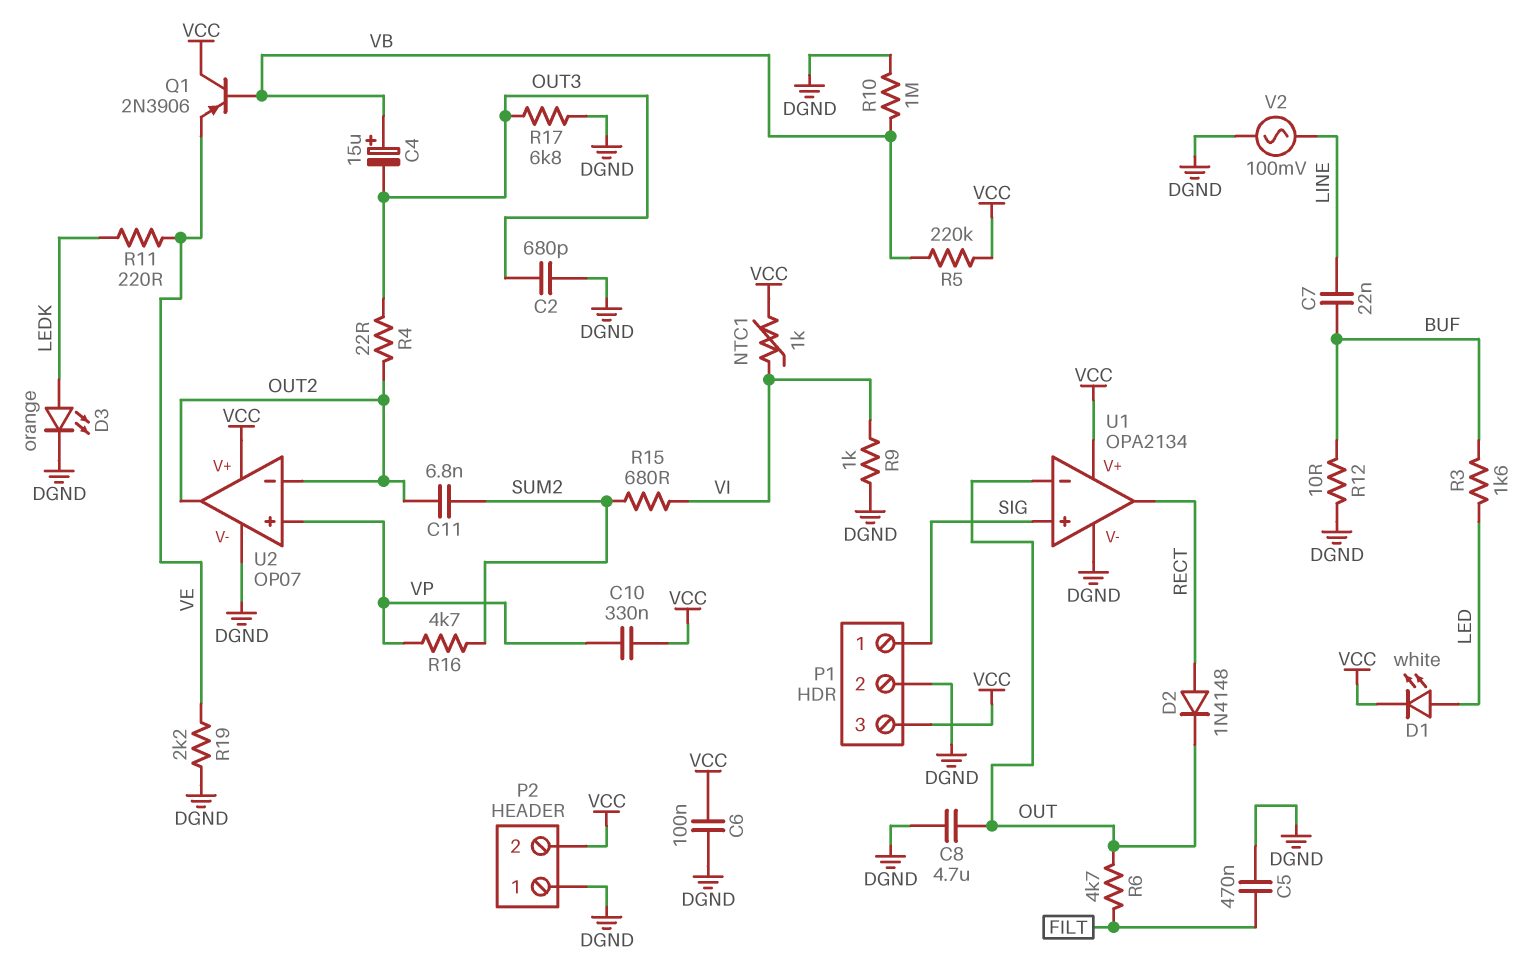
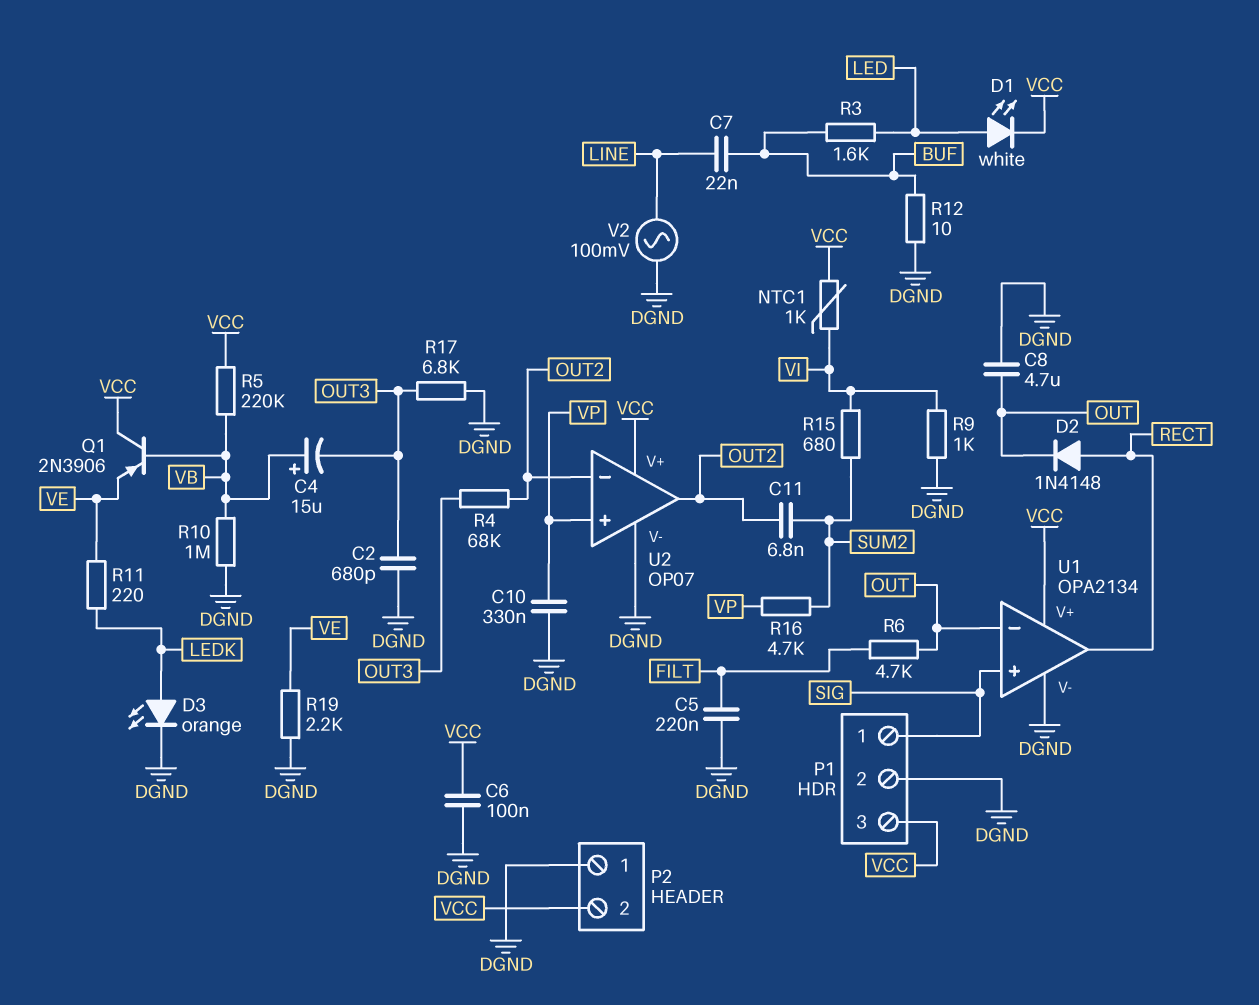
C5: 470nF (DGND, FILT) -> 220nF (DGND, FILT)
C10: 330nF (VCC, VP) -> 330nF (DGND, VP)
R4: 22 (OUT2, OUT3) -> 68k (OUT2, OUT3)

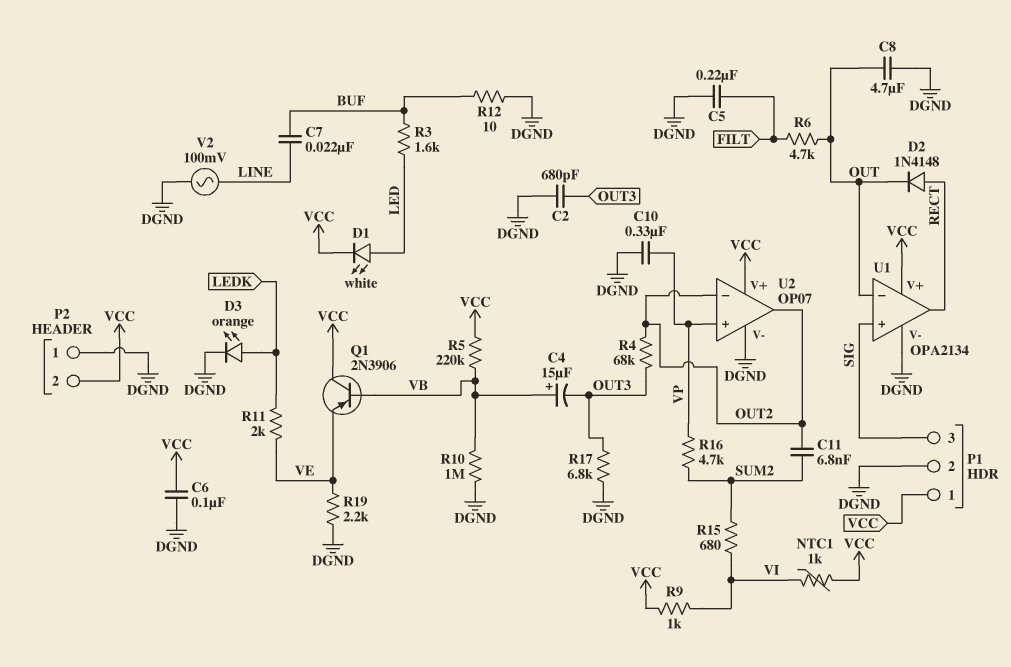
P1 pin 1: SIG -> VCC
P1 pin 3: VCC -> SIG
R9: 1k (DGND, VI) -> 1k (VCC, VI)
R11: 220 (LEDK, VE) -> 2k (LEDK, VE)

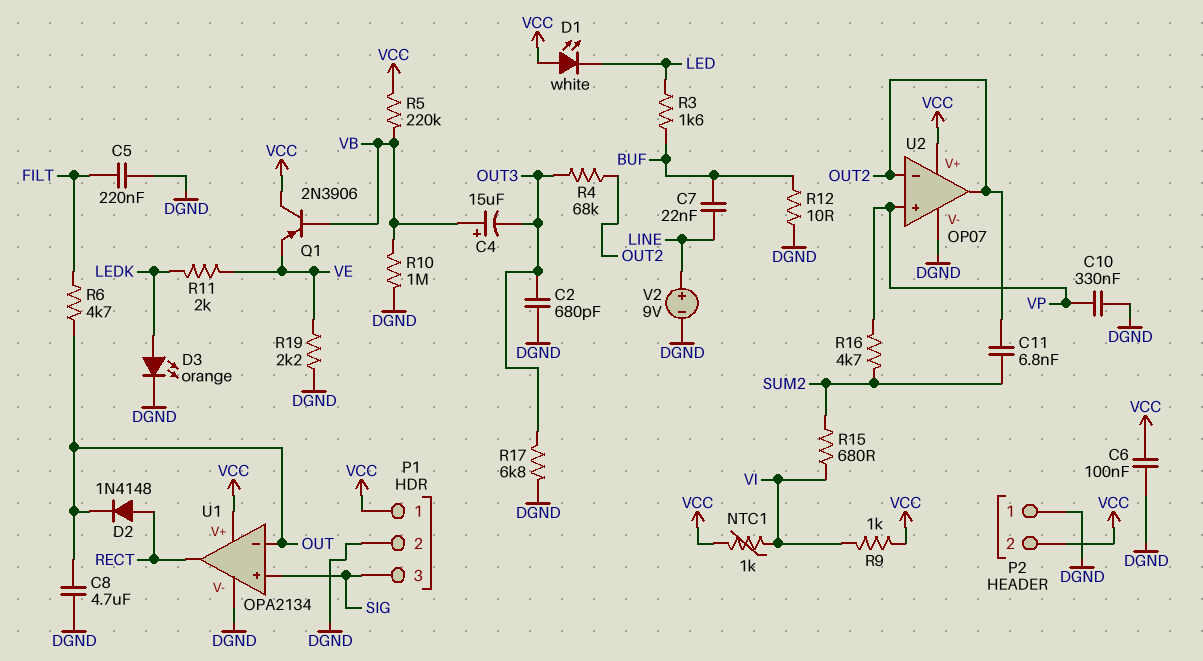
D1: LED white (A LED, K VCC) -> LED white (A VCC, K LED)
V2: AC 100mV (DGND, LINE) -> 9V (plus LINE, minus DGND)

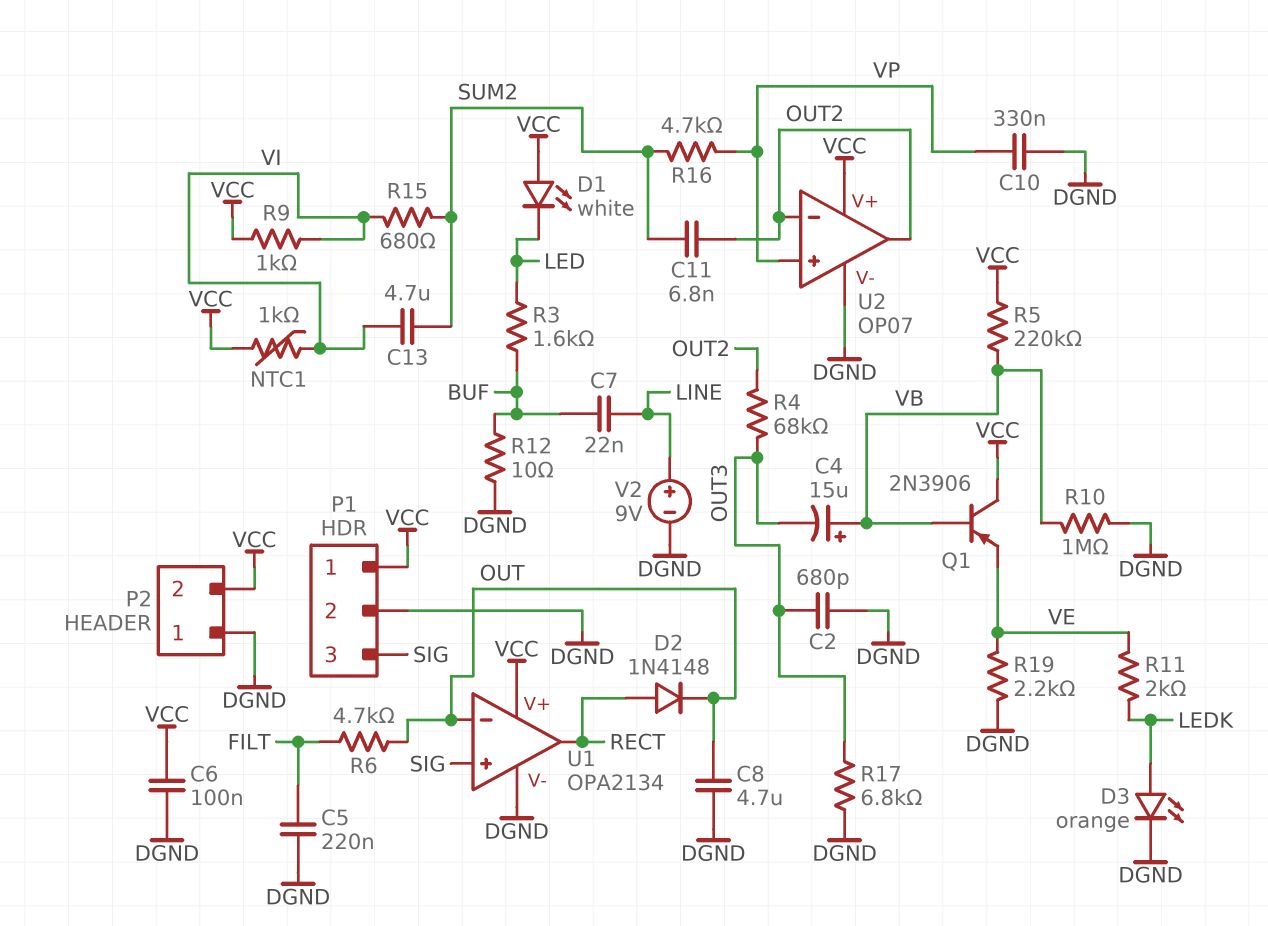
C13: none -> 4.7uF (SUM2, VI)

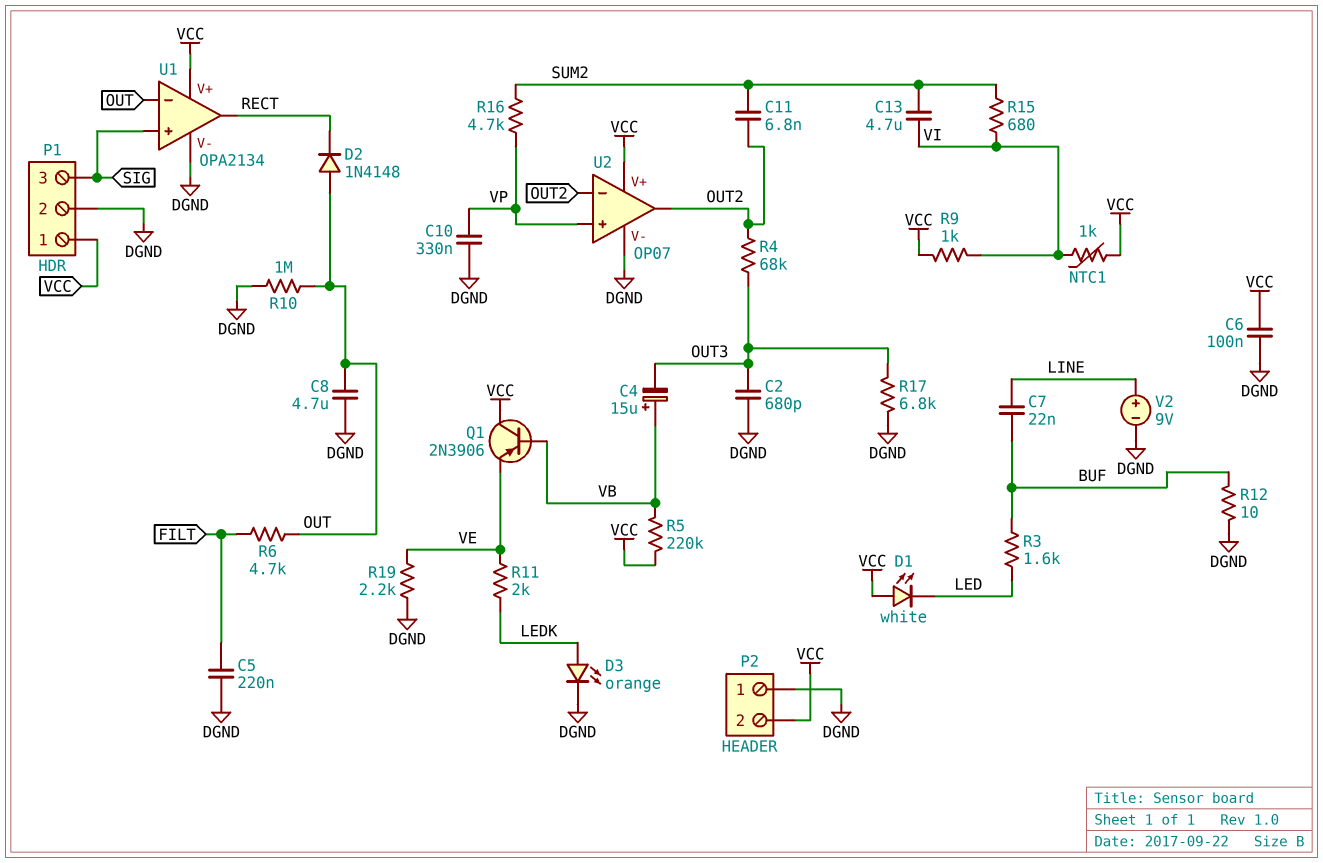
D2: diode 1N4148 (A RECT, K OUT) -> diode 1N4148 (A OUT, K RECT)
R10: 1M (DGND, VB) -> 1M (DGND, OUT)

